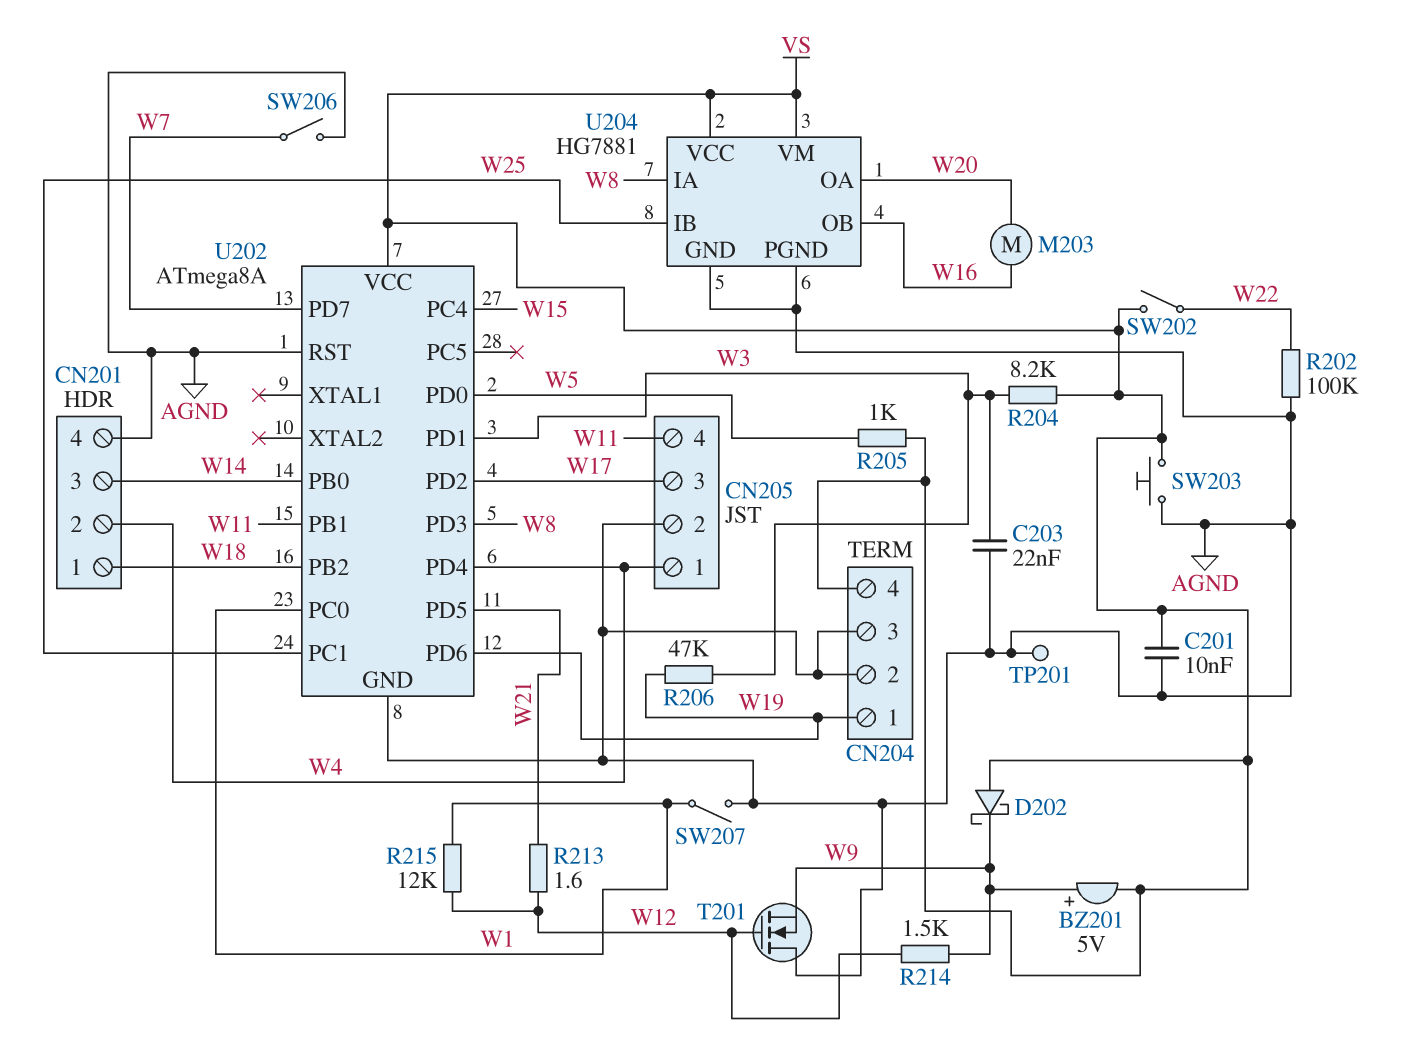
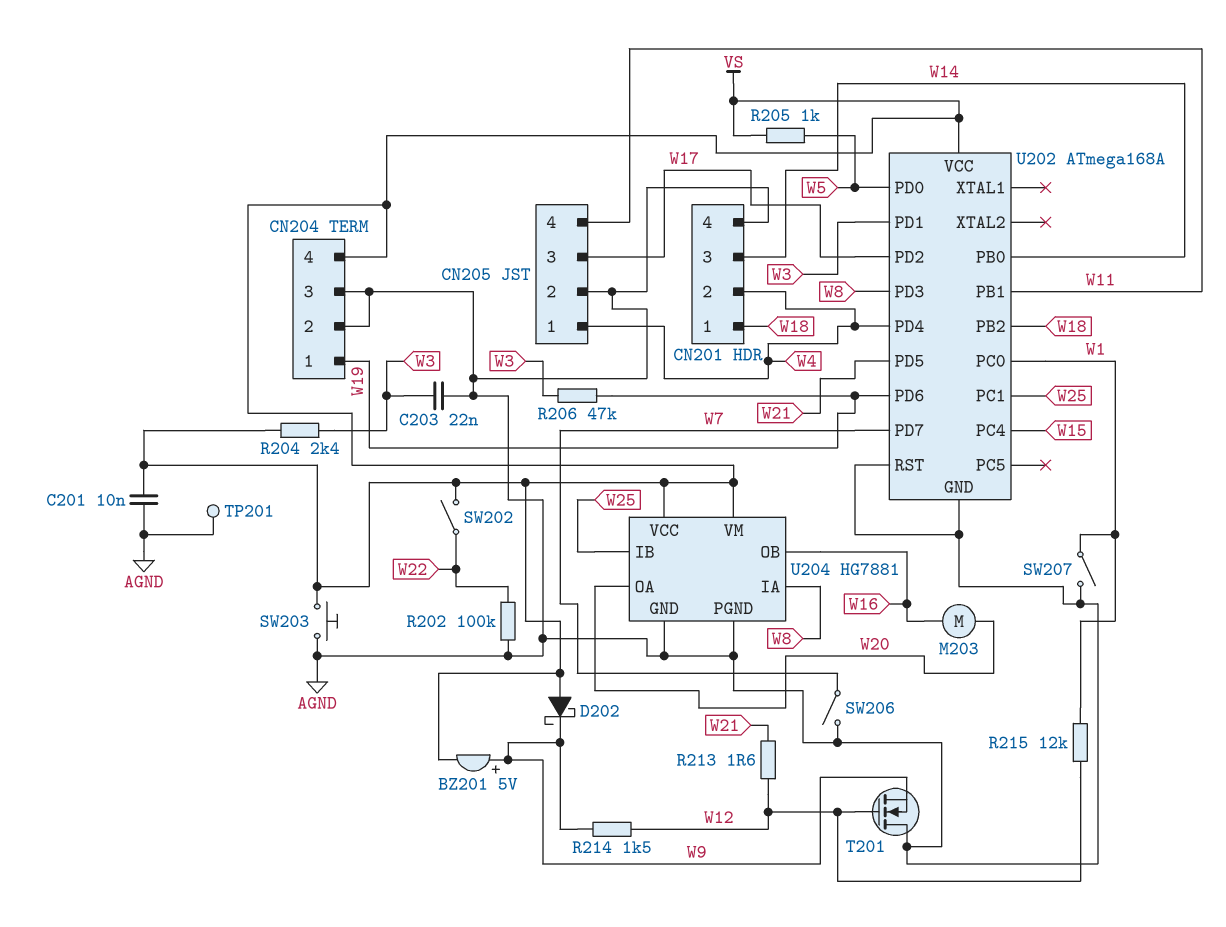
R204: 8.2k (VS, W3) -> 2.4k (VS, W3)
U202: ATmega8A -> ATmega168A

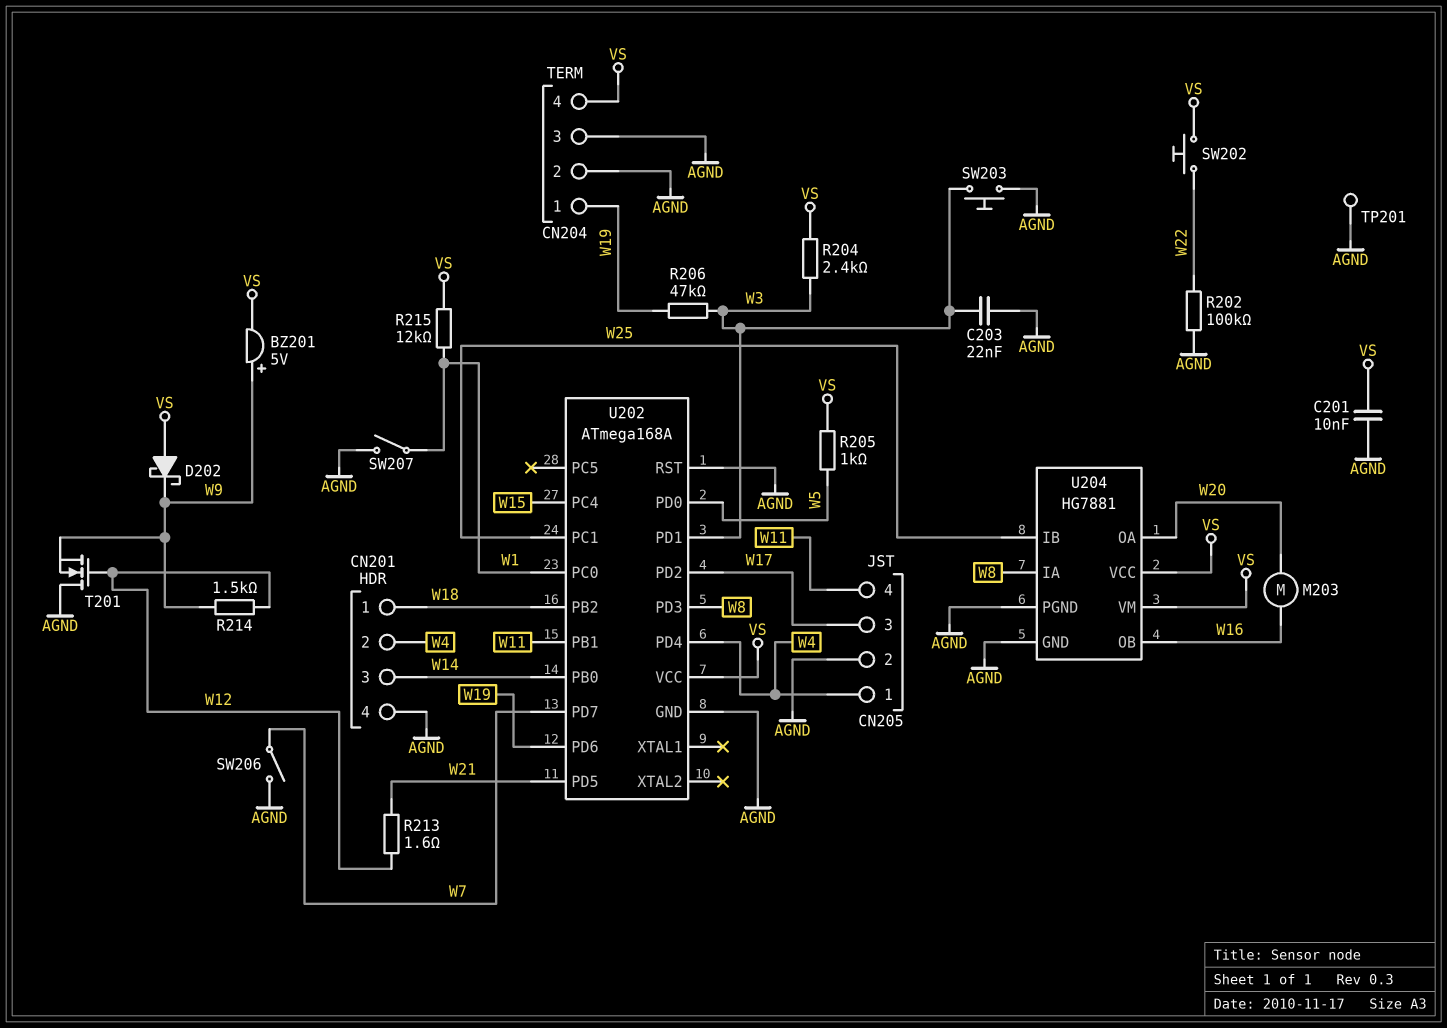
R215: 12k (W1, W12) -> 12k (VS, W1)
SW202: switch (VS, W22) -> button (VS, W22)
SW203: button (AGND, VS) -> button (AGND, W3)

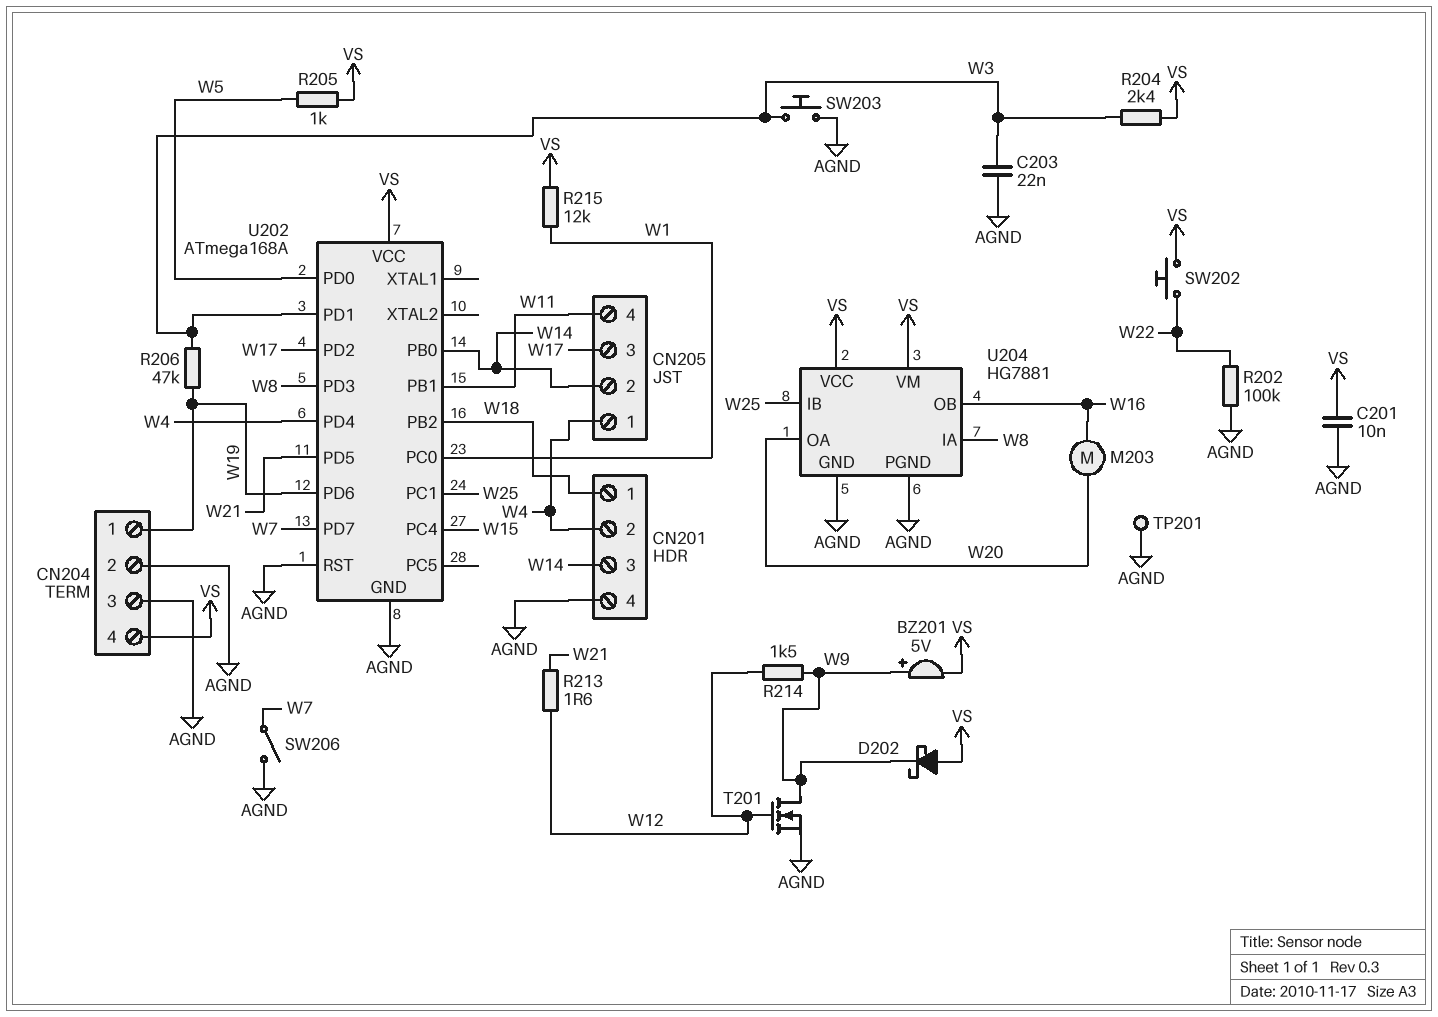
CN205 pin 2: AGND -> W14
SW207: switch (AGND, W1) -> none
T201: NMOS (G W12, D AGND, S W9) -> NMOS (G W12, D W9, S AGND)

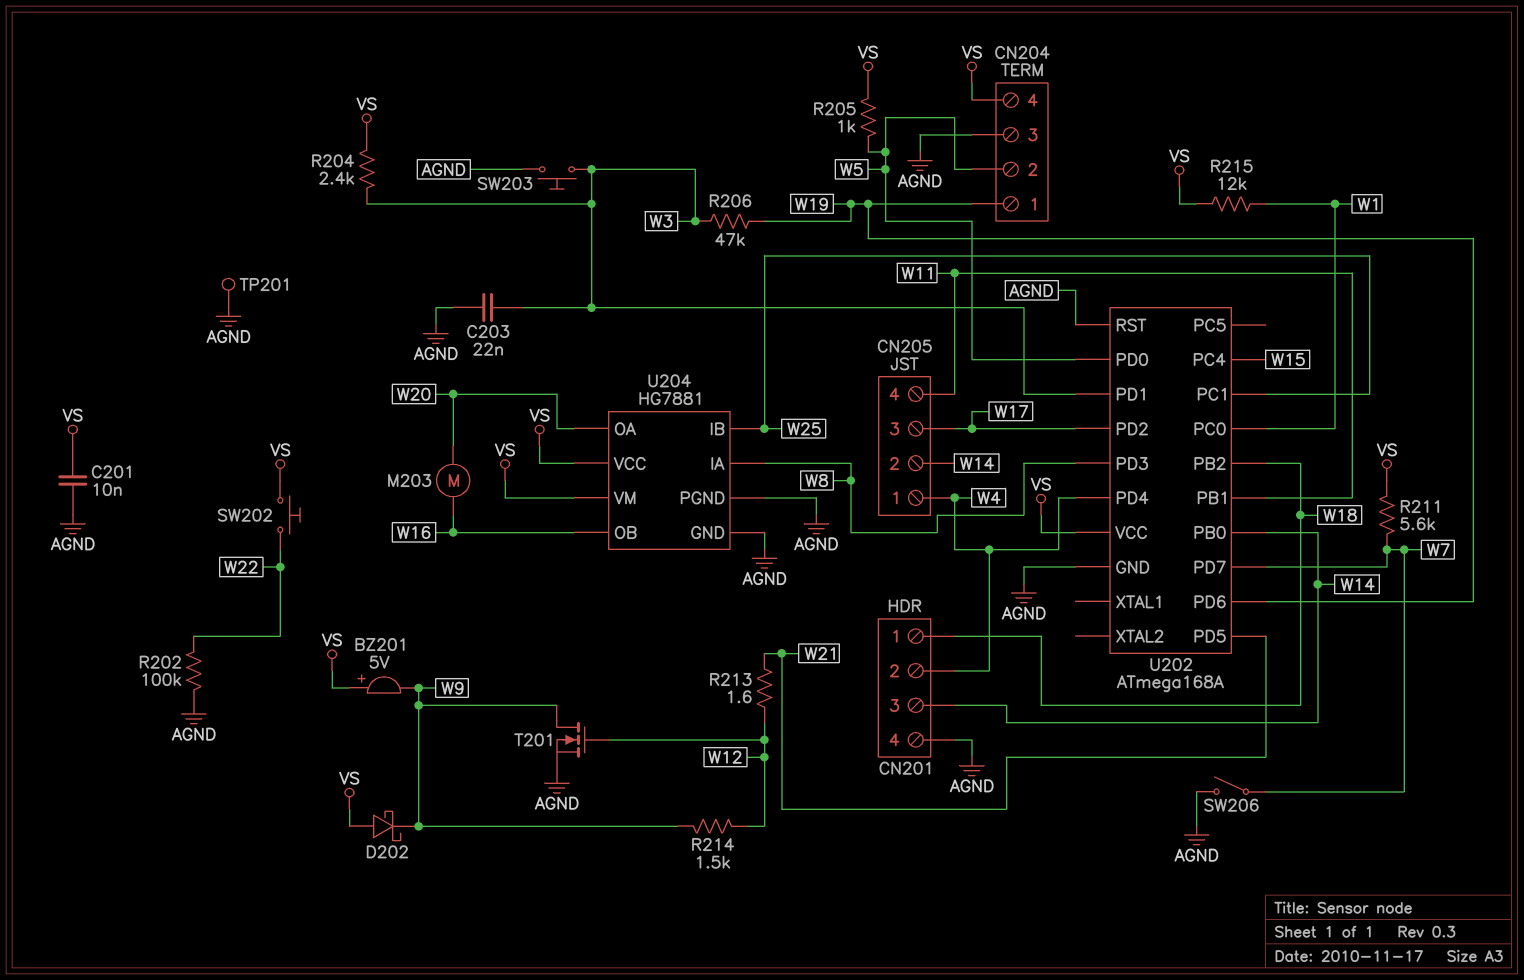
BZ201: buzzer 5V (plus W9, minus VS) -> buzzer 5V (plus VS, minus W9)
CN204 pin 2: AGND -> W5
R211: none -> 5.6k (VS, W7)

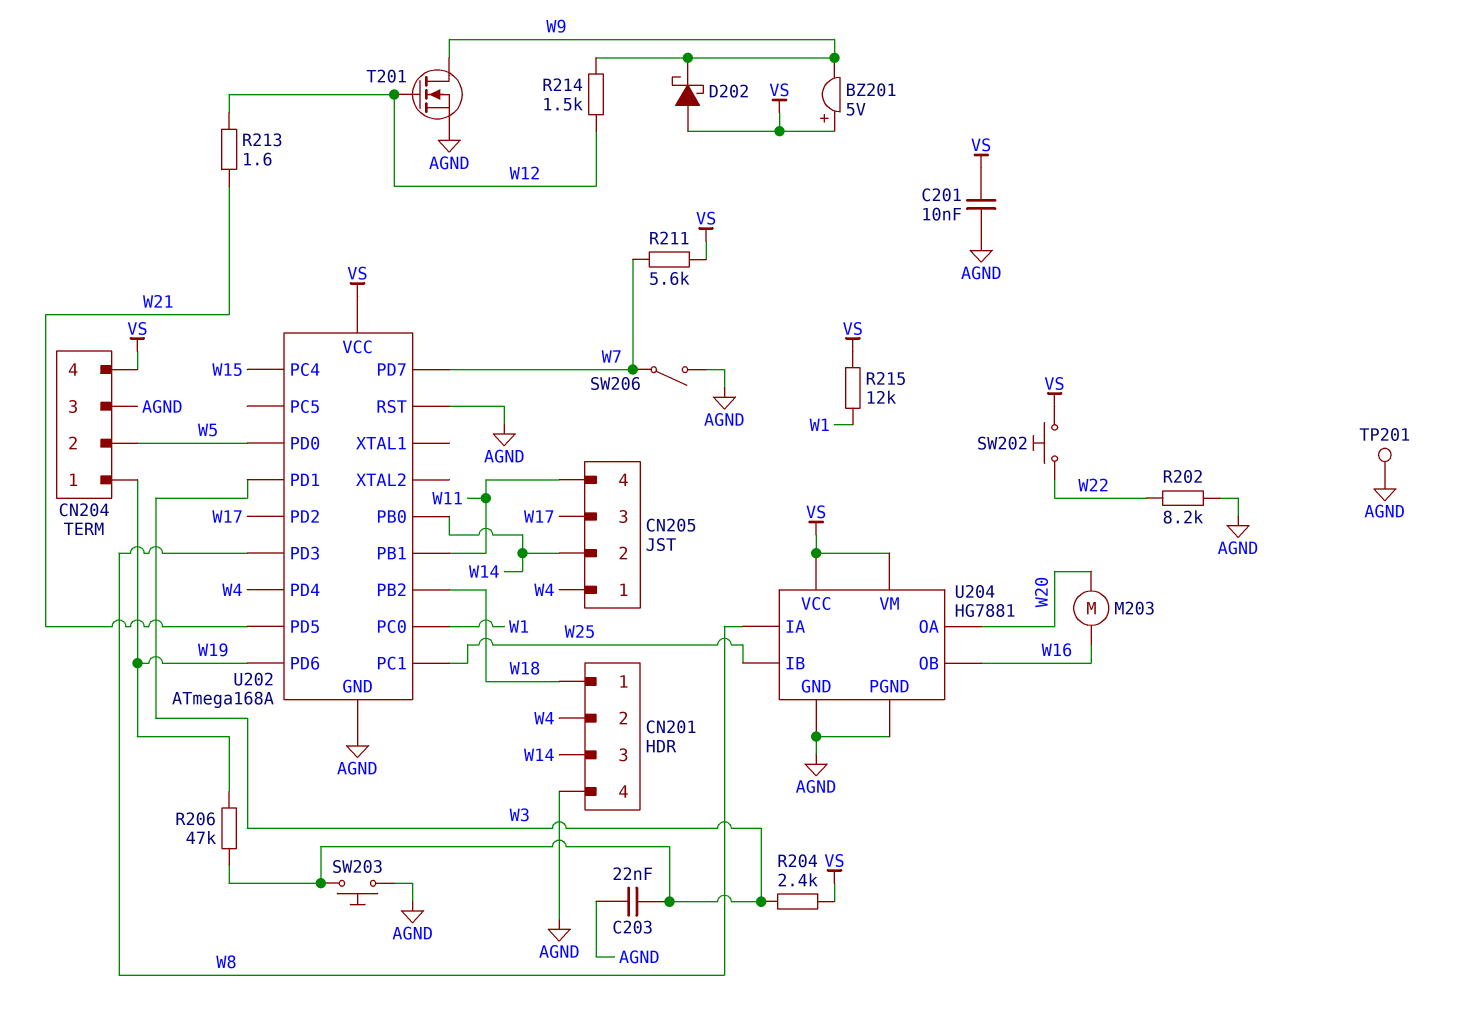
R202: 100k (AGND, W22) -> 8.2k (AGND, W22)
R205: 1k (VS, W5) -> none

